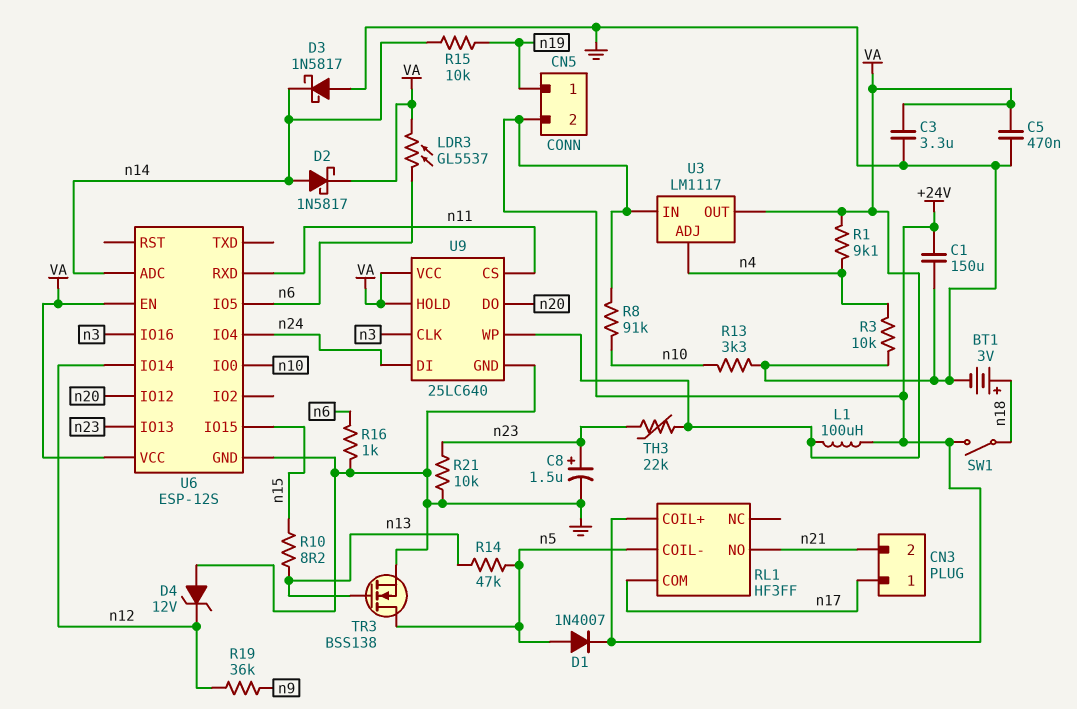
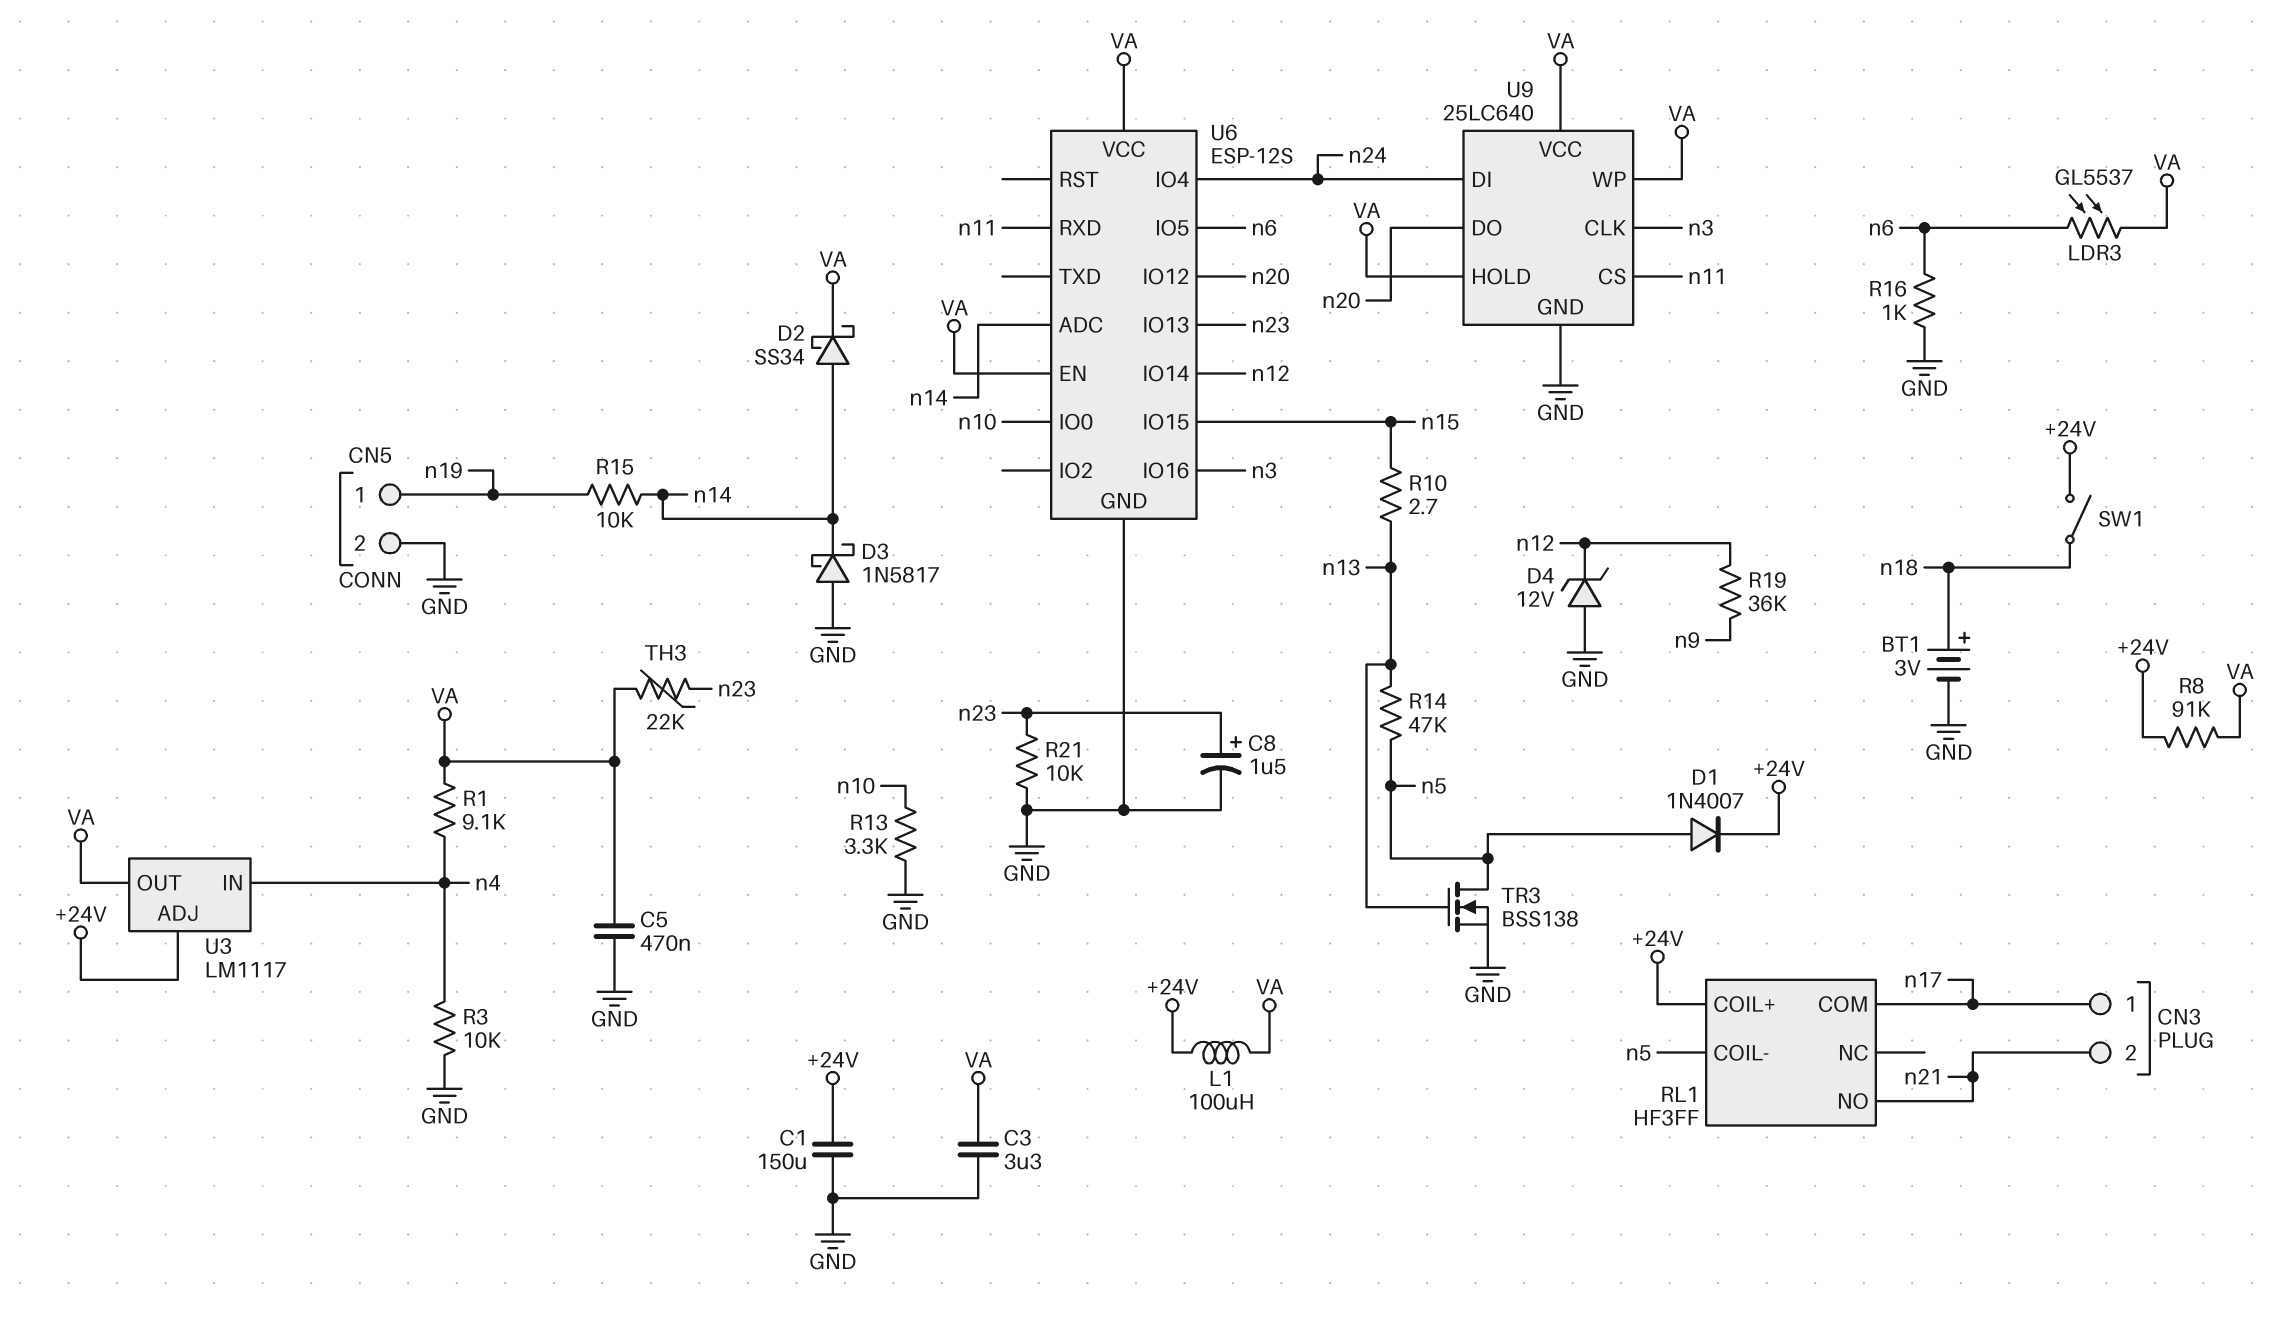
CN5 pin 2: +24V -> GND
D2: schottky 1N5817 (A n14, K VA) -> schottky SS34 (A n14, K VA)
R8: 91k (+24V, n10) -> 91k (+24V, VA)
R10: 8.2 (n13, n15) -> 2.7 (n13, n15)
U3 pin ADJ: n4 -> +24V
U3 pin IN: +24V -> n4

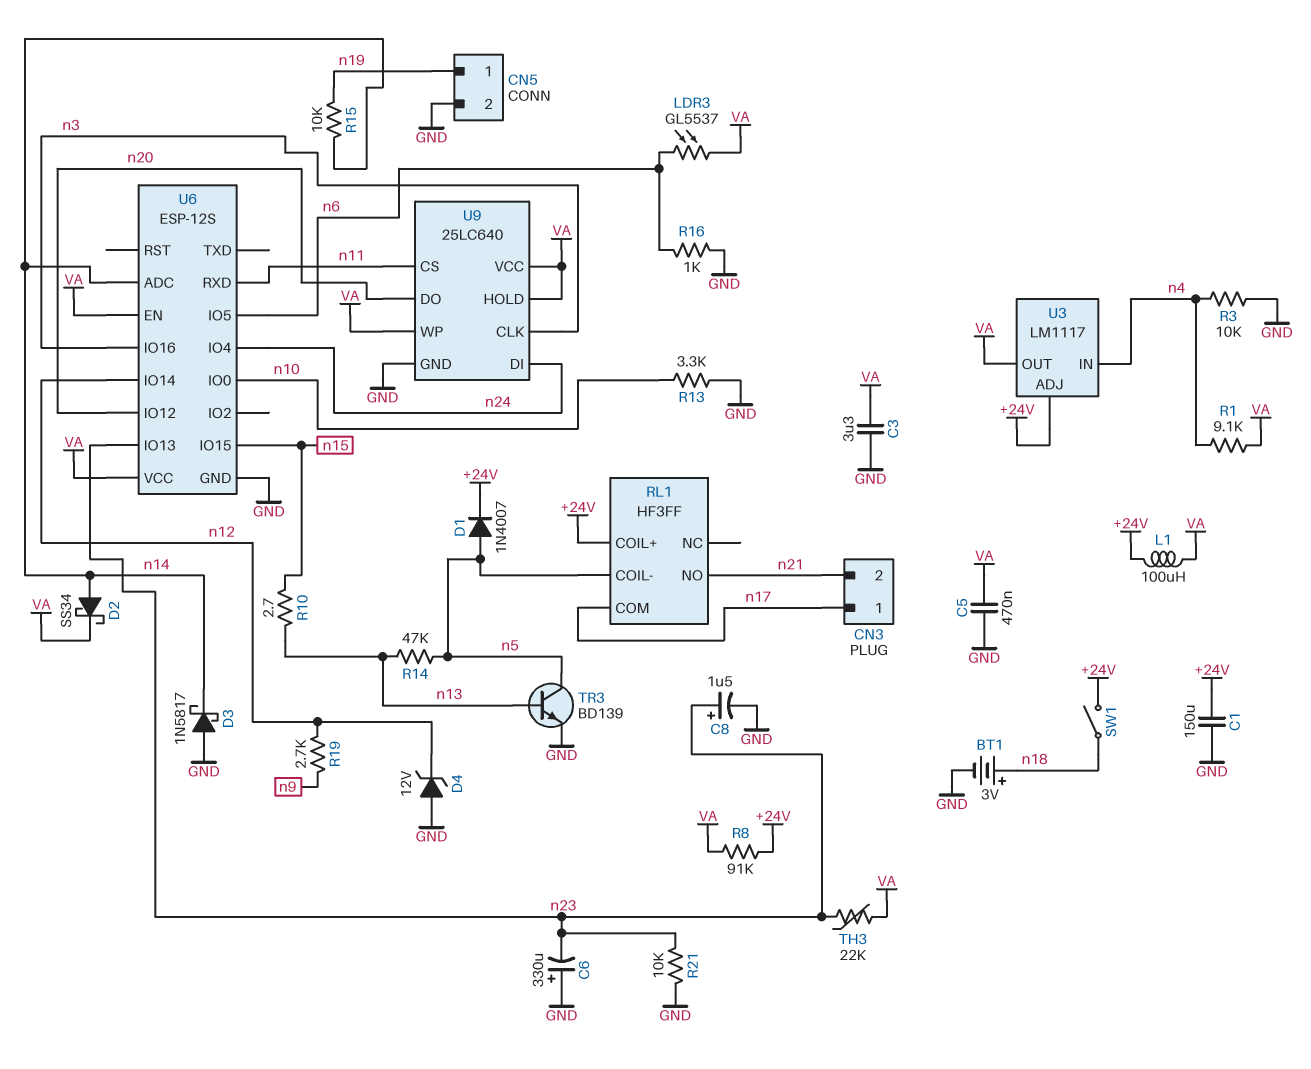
C6: none -> 330uF (plus GND, minus n23)
R19: 36k (n9, n12) -> 2.7k (n9, n12)
TR3: NMOS BSS138 (G n13, D n5, S GND) -> NPN BD139 (B n13, C n5, E GND)

